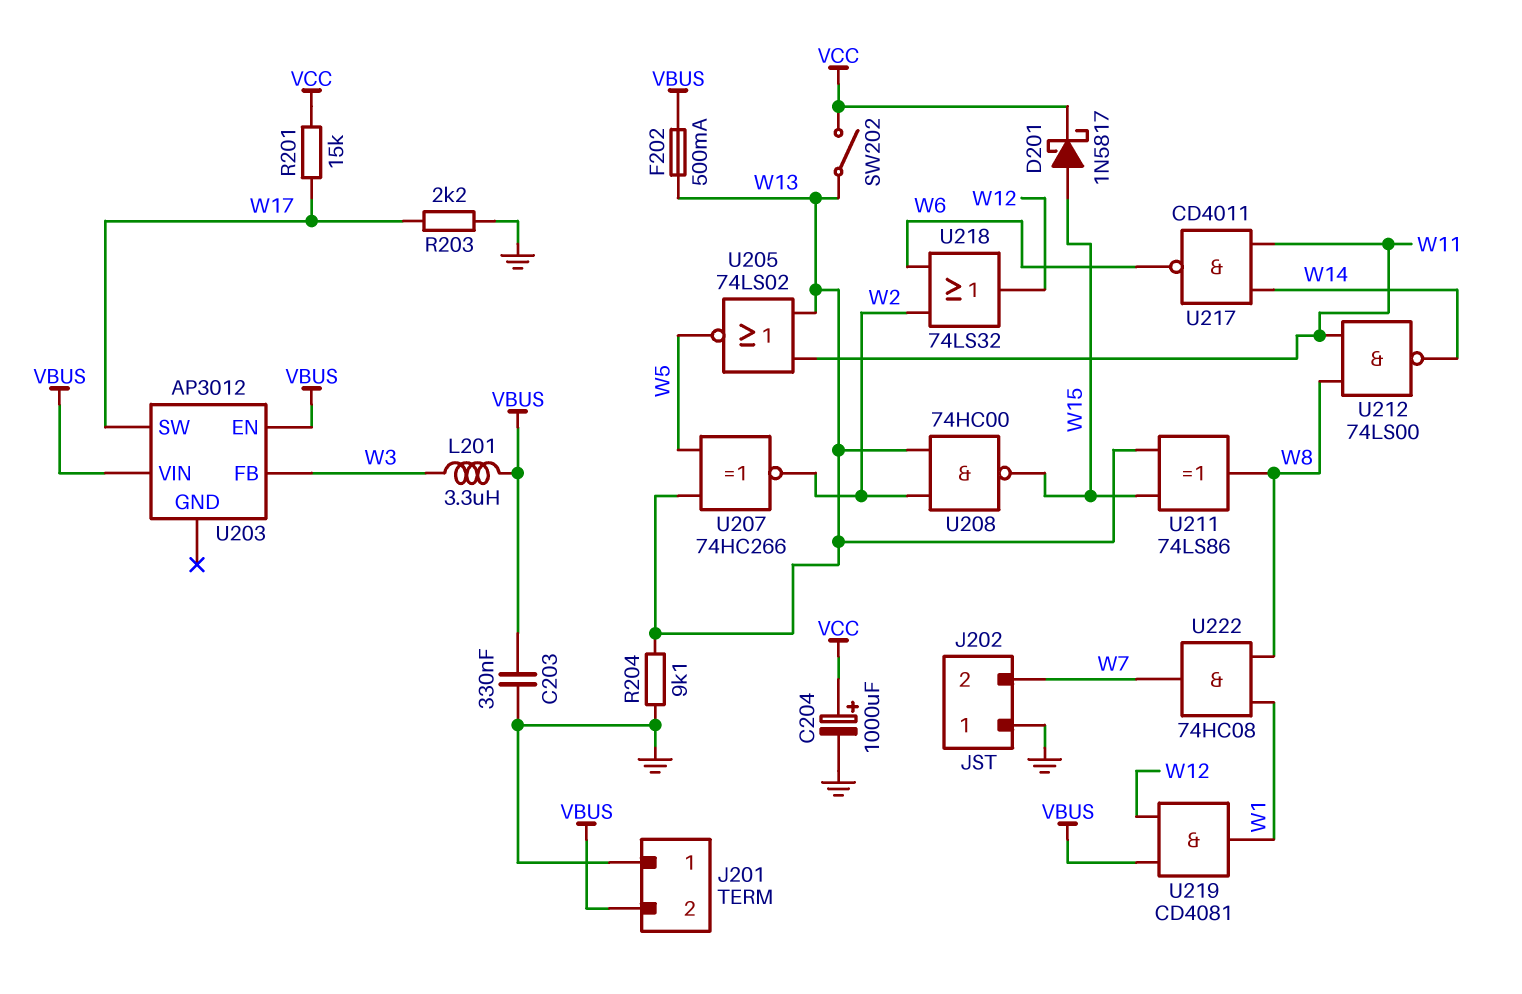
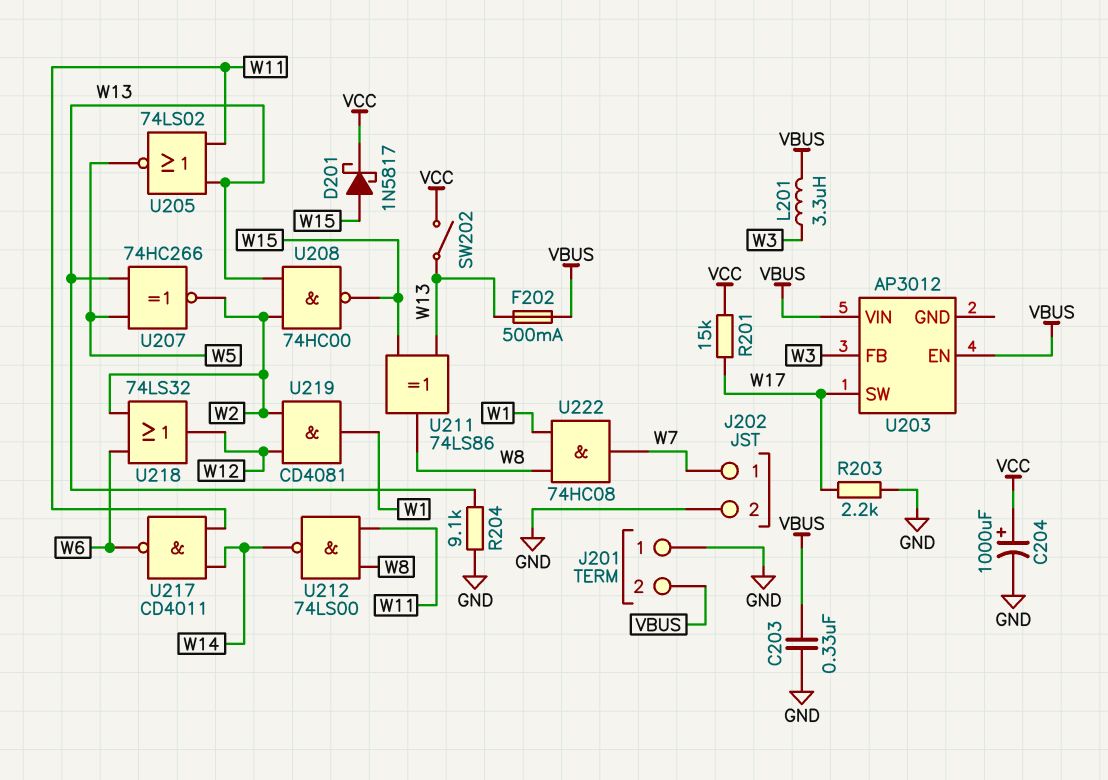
J202 pin 1: GND -> W7
J202 pin 2: W7 -> GND
U219: AND CD4081 (in VBUS, in W12, out W1) -> AND CD4081 (in W2, in W12, out W1)

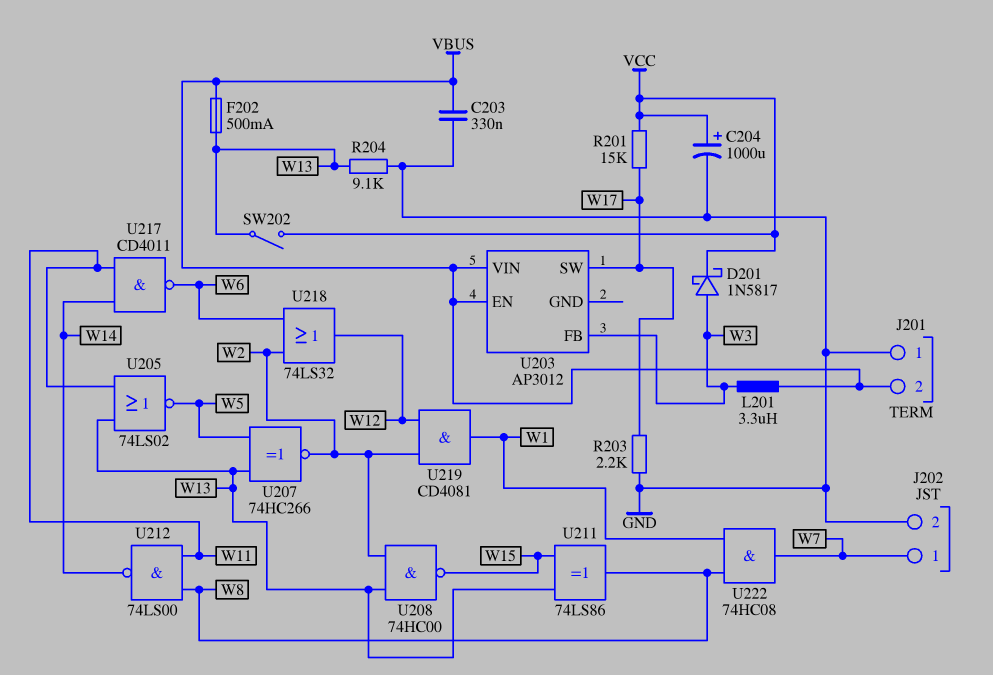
D201: schottky 1N5817 (A W15, K VCC) -> schottky 1N5817 (A W3, K VCC)

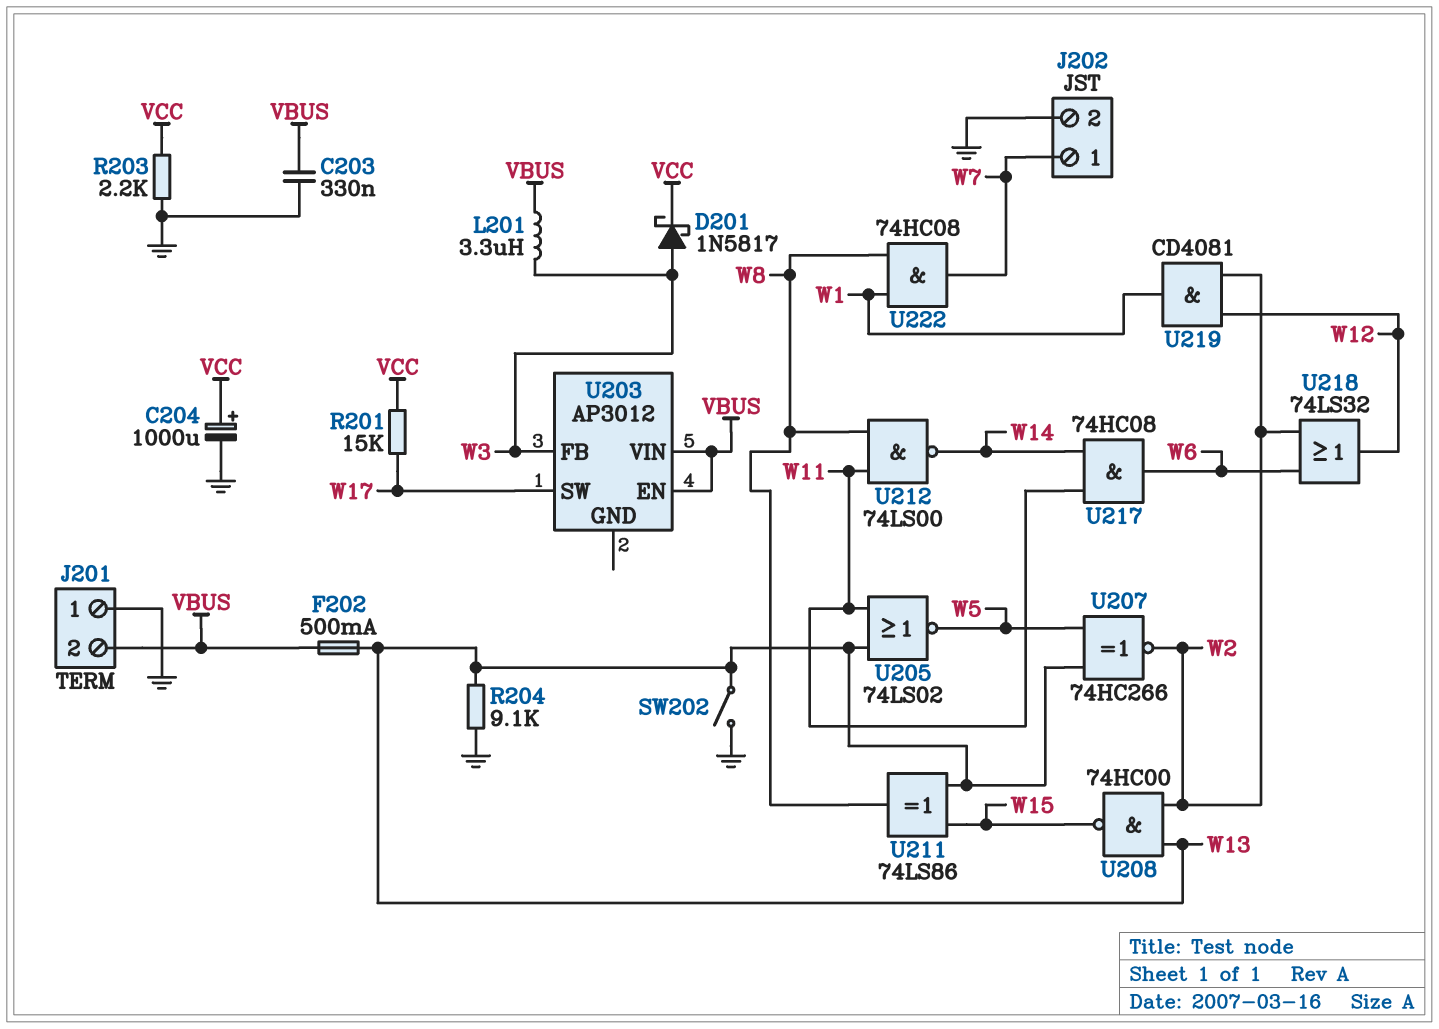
R203: 2.2k (GND, W17) -> 2.2k (GND, VCC)
SW202: switch (VCC, W13) -> switch (GND, W13)
U217: NAND CD4011 (in W11, in W14, out W6) -> AND 74HC08 (in W11, in W14, out W6)

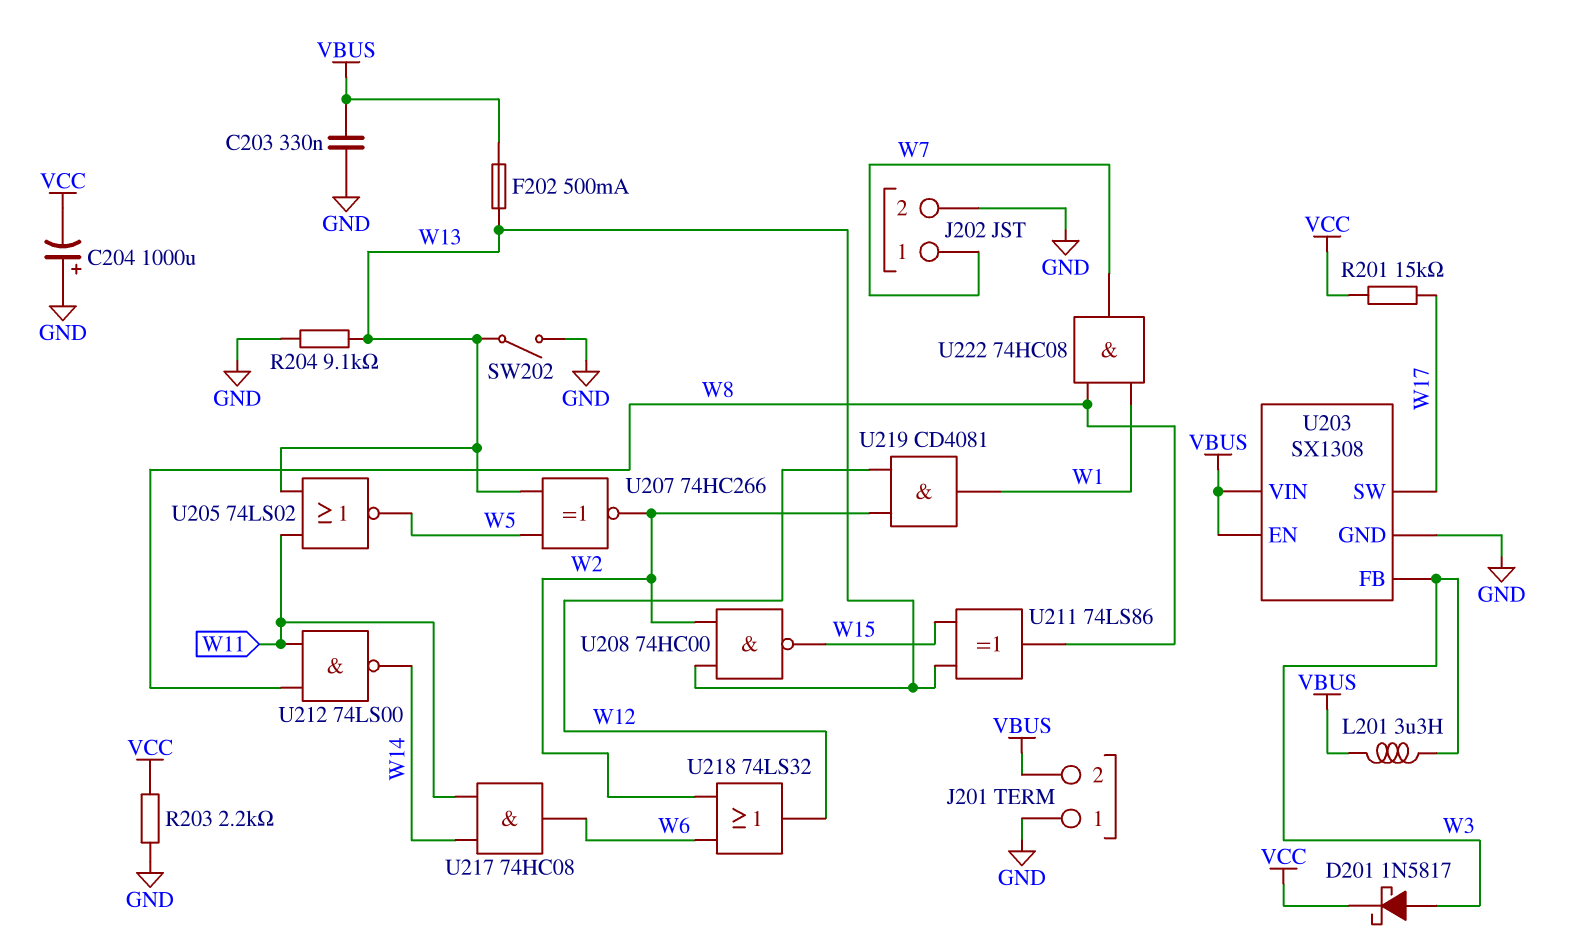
C204: 1000uF (plus VCC, minus GND) -> 1000uF (plus GND, minus VCC)
U203: AP3012 -> SX1308
U203 pin GND: none -> GND

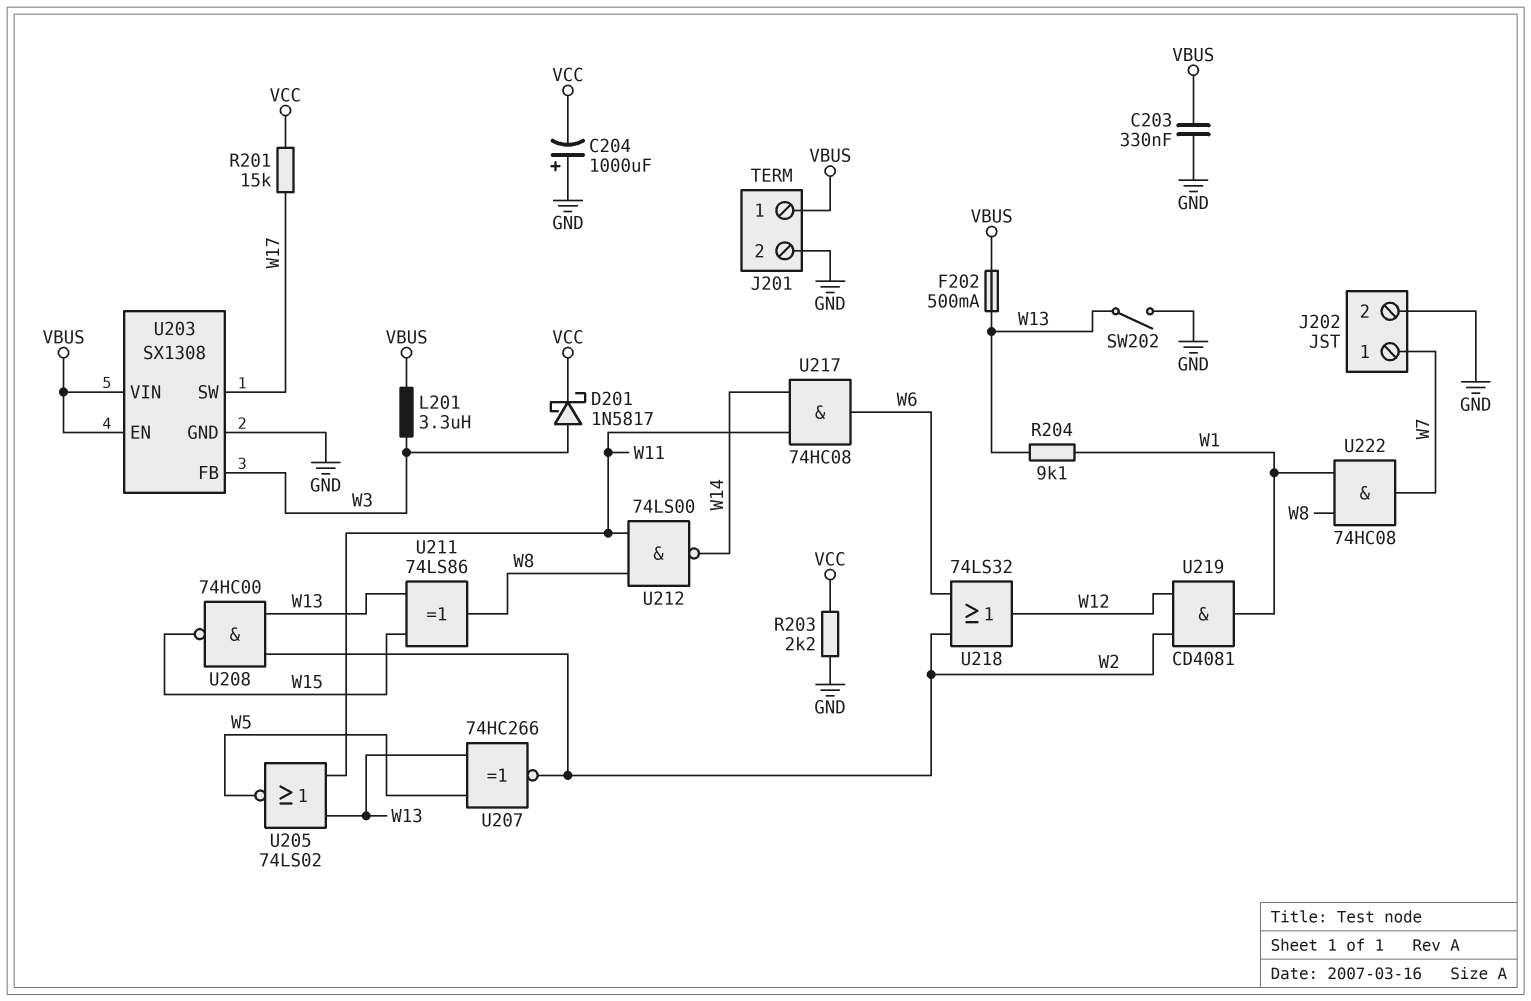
J201 pin 1: GND -> VBUS
J201 pin 2: VBUS -> GND
R204: 9.1k (GND, W13) -> 9.1k (W1, W13)

